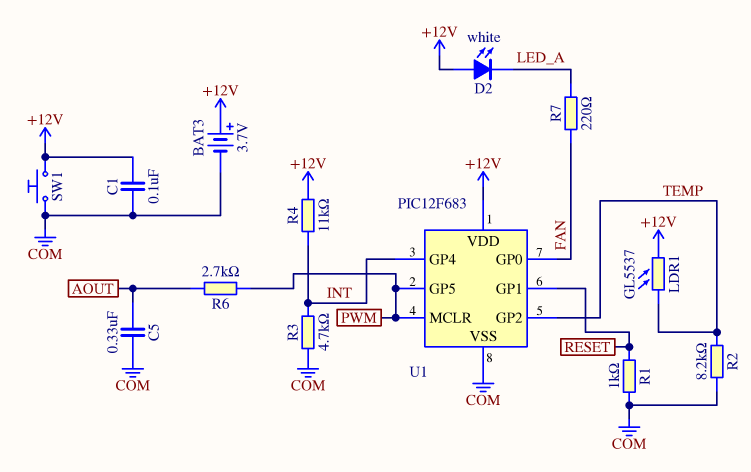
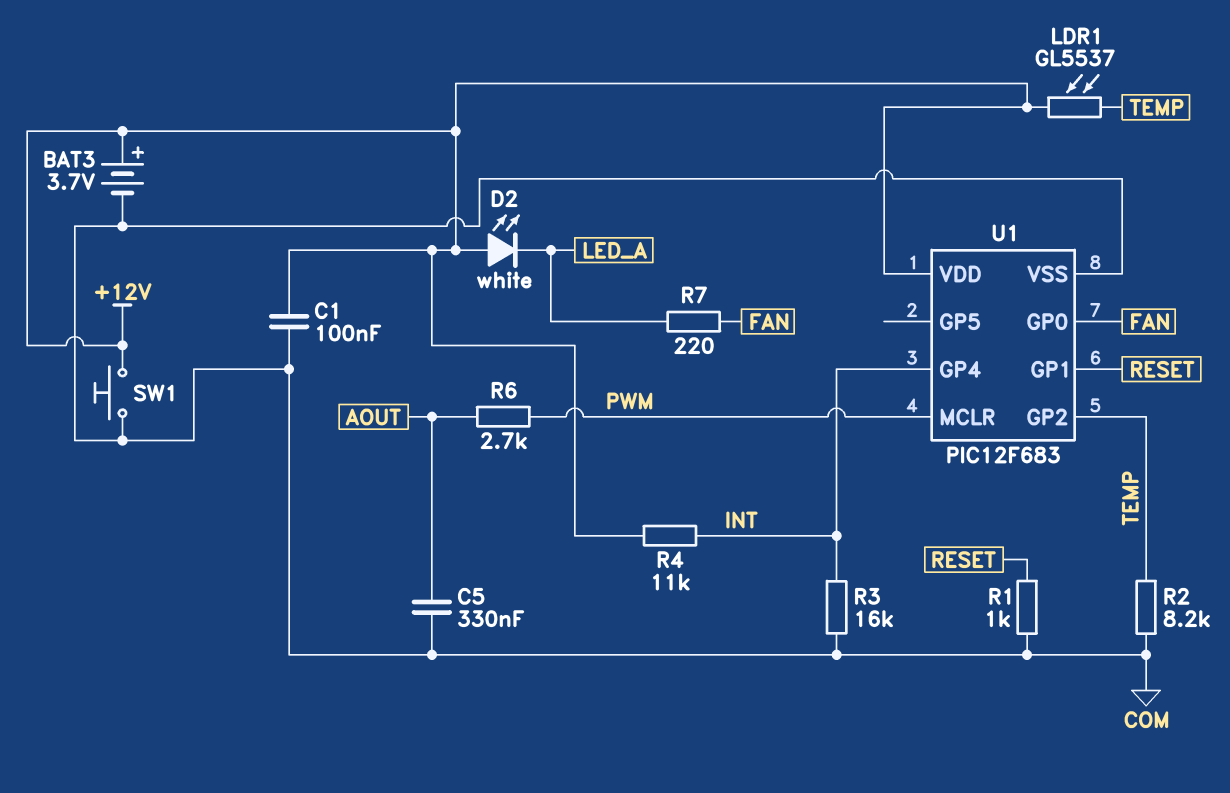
R3: 4.7k (COM, INT) -> 16k (COM, INT)
U1 pin GP5: PWM -> none

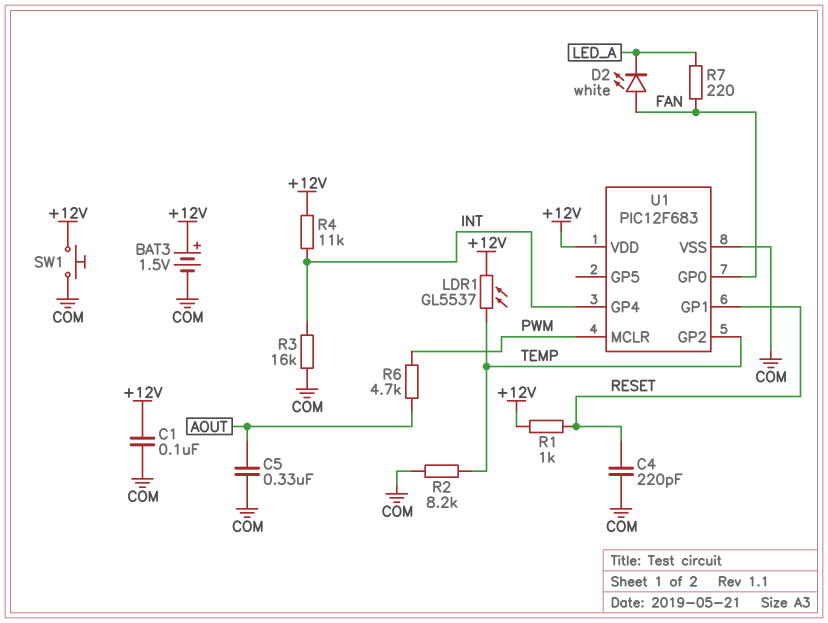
BAT3: 3.7V (plus +12V, minus COM) -> 1.5V (plus +12V, minus COM)
C4: none -> 220pF (COM, RESET)
D2: LED white (A +12V, K LED_A) -> LED white (A FAN, K LED_A)
R1: 1k (COM, RESET) -> 1k (+12V, RESET)
R6: 2.7k (AOUT, PWM) -> 4.7k (AOUT, PWM)

